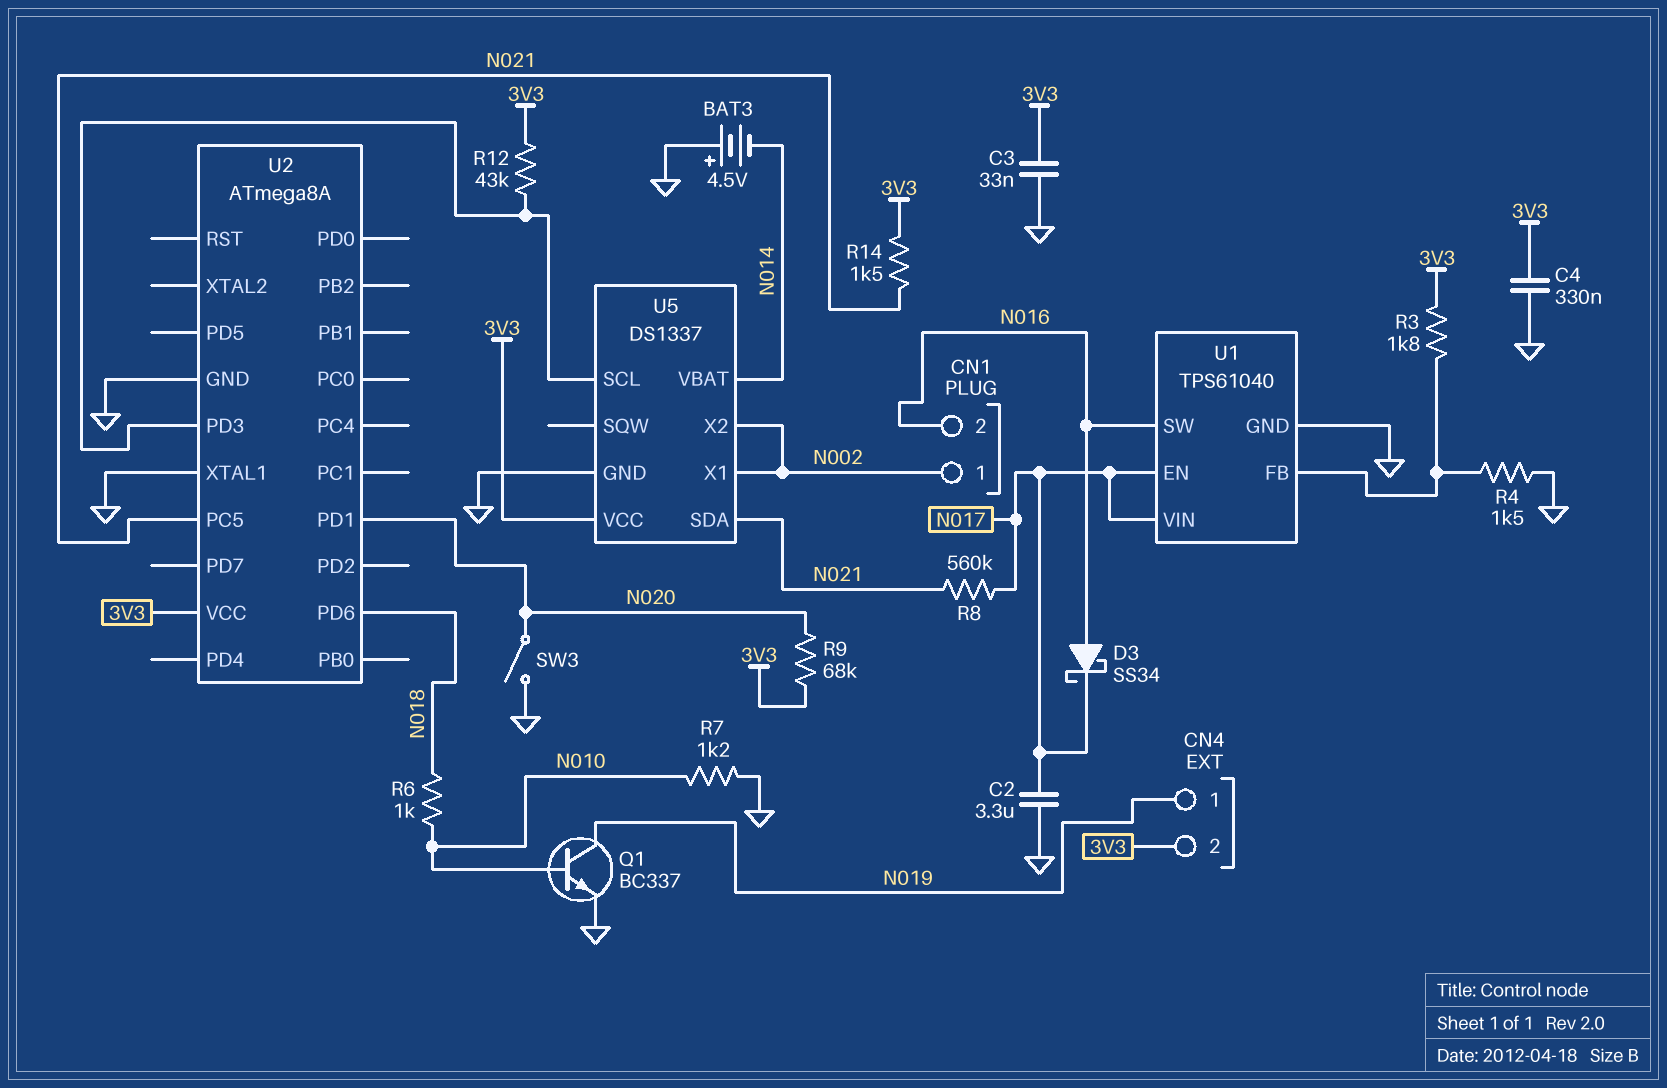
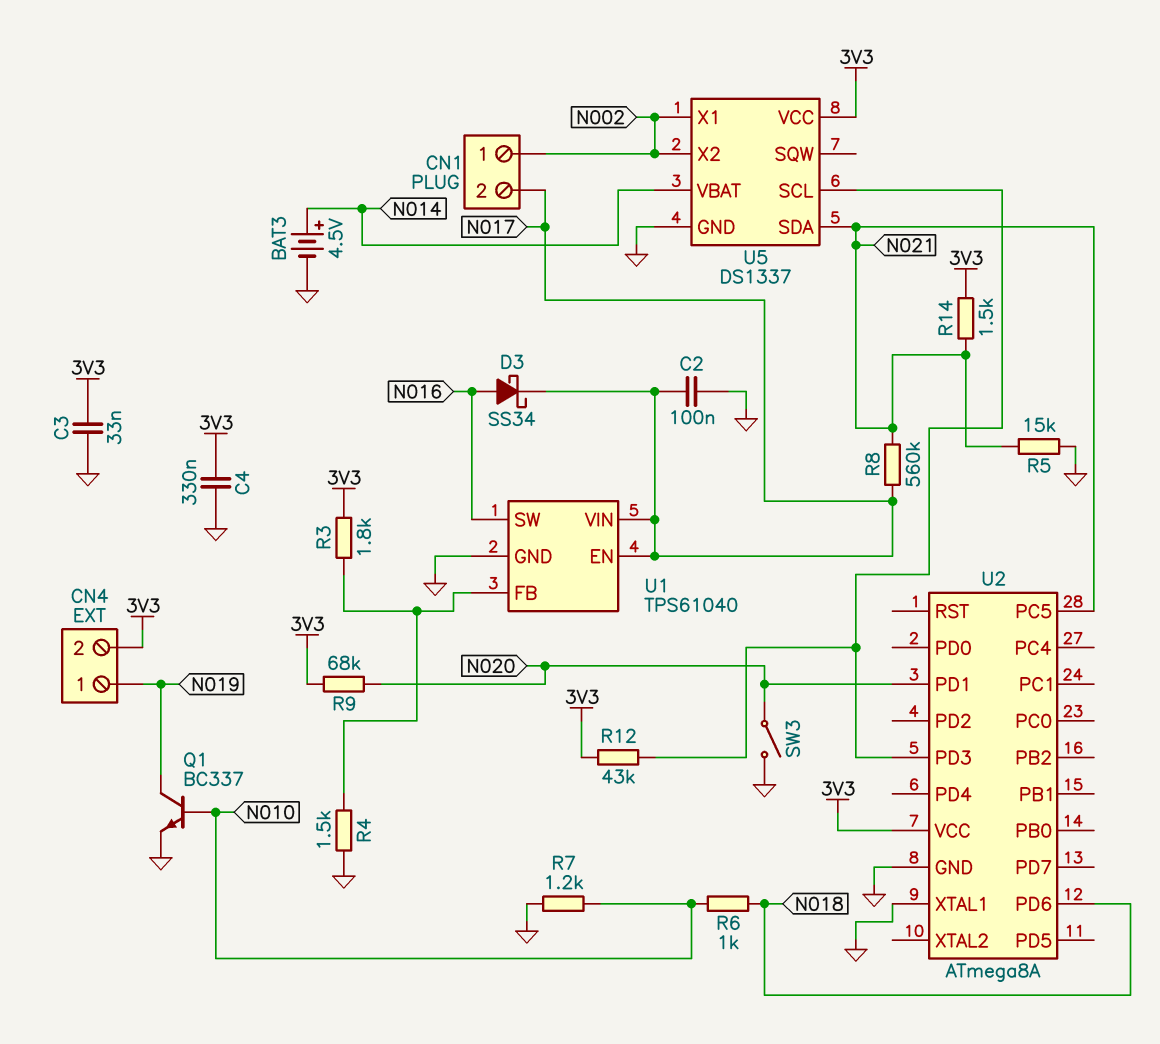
BAT3: 4.5V (plus GND, minus N014) -> 4.5V (plus N014, minus GND)
C2: 3.3uF (GND, N017) -> 100nF (GND, N017)
CN1 pin 2: N016 -> N017
R5: none -> 15k (GND, N021)

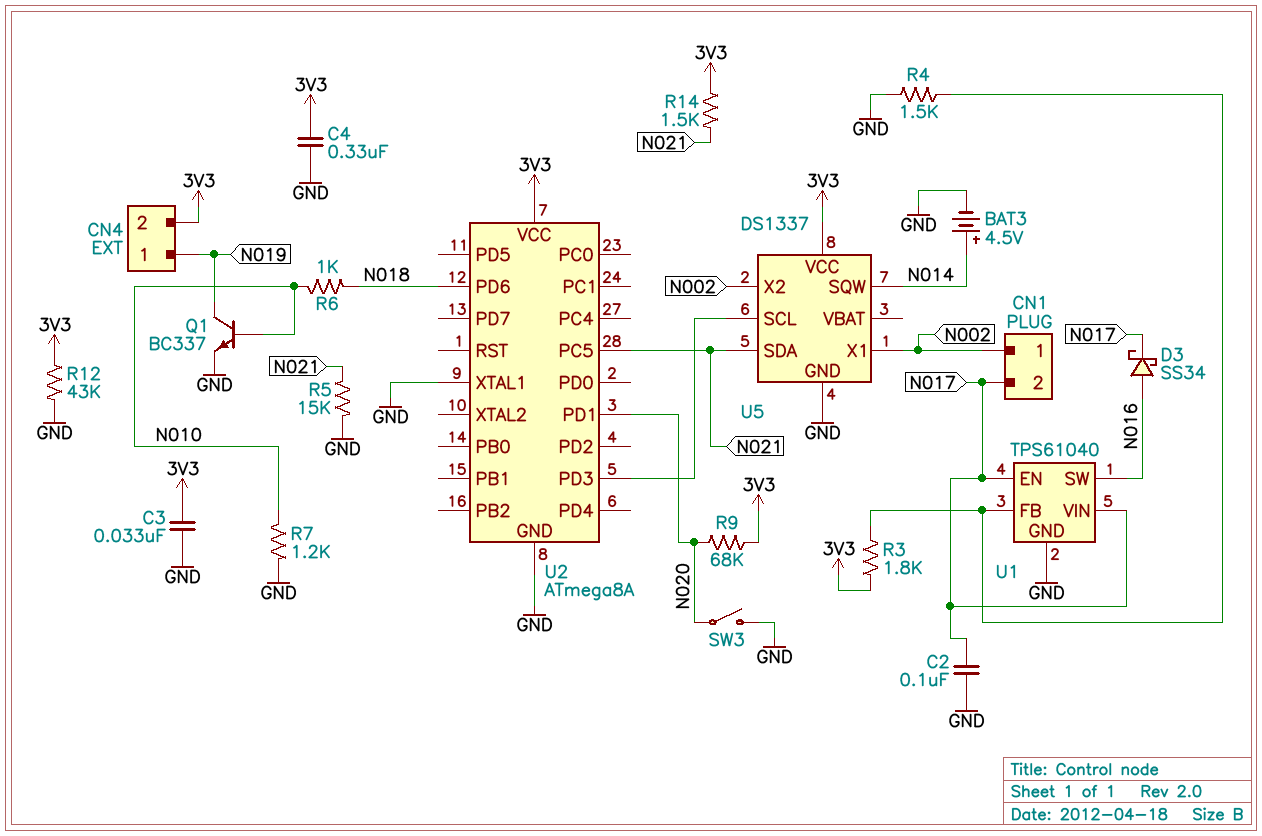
R8: 560k (N017, N021) -> none
R12: 43k (3V3, U2/PD3) -> 43k (3V3, GND)
U5 pin SQW: none -> N014
U5 pin VBAT: N014 -> none

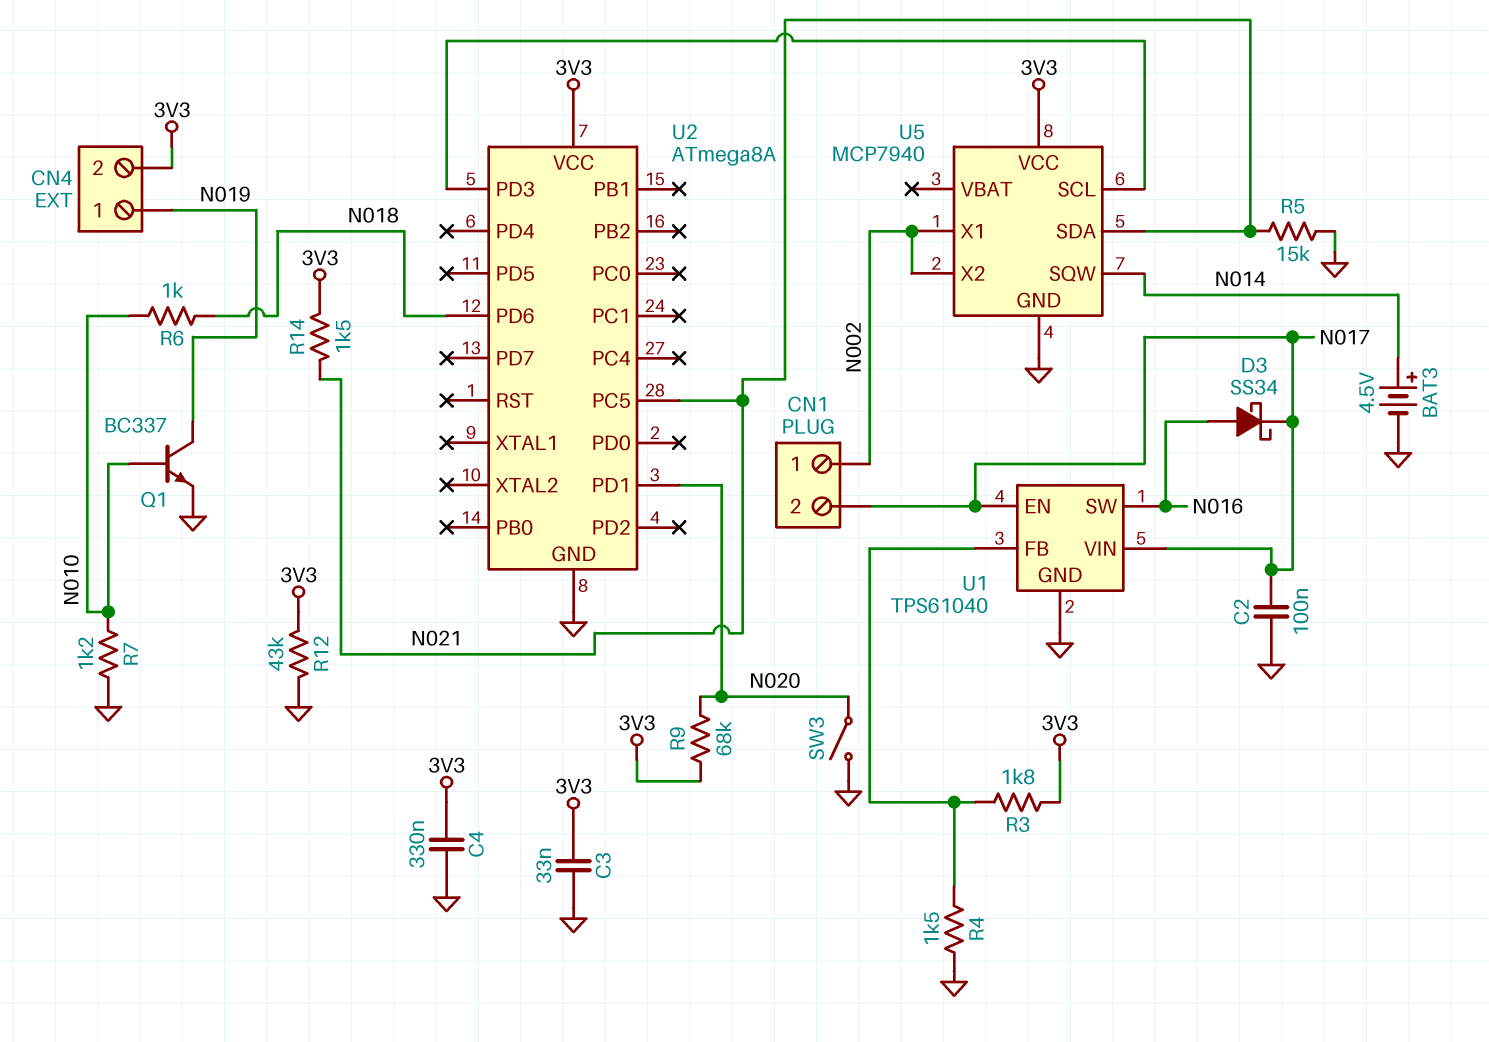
U2 pin XTAL1: GND -> none
U5: DS1337 -> MCP7940

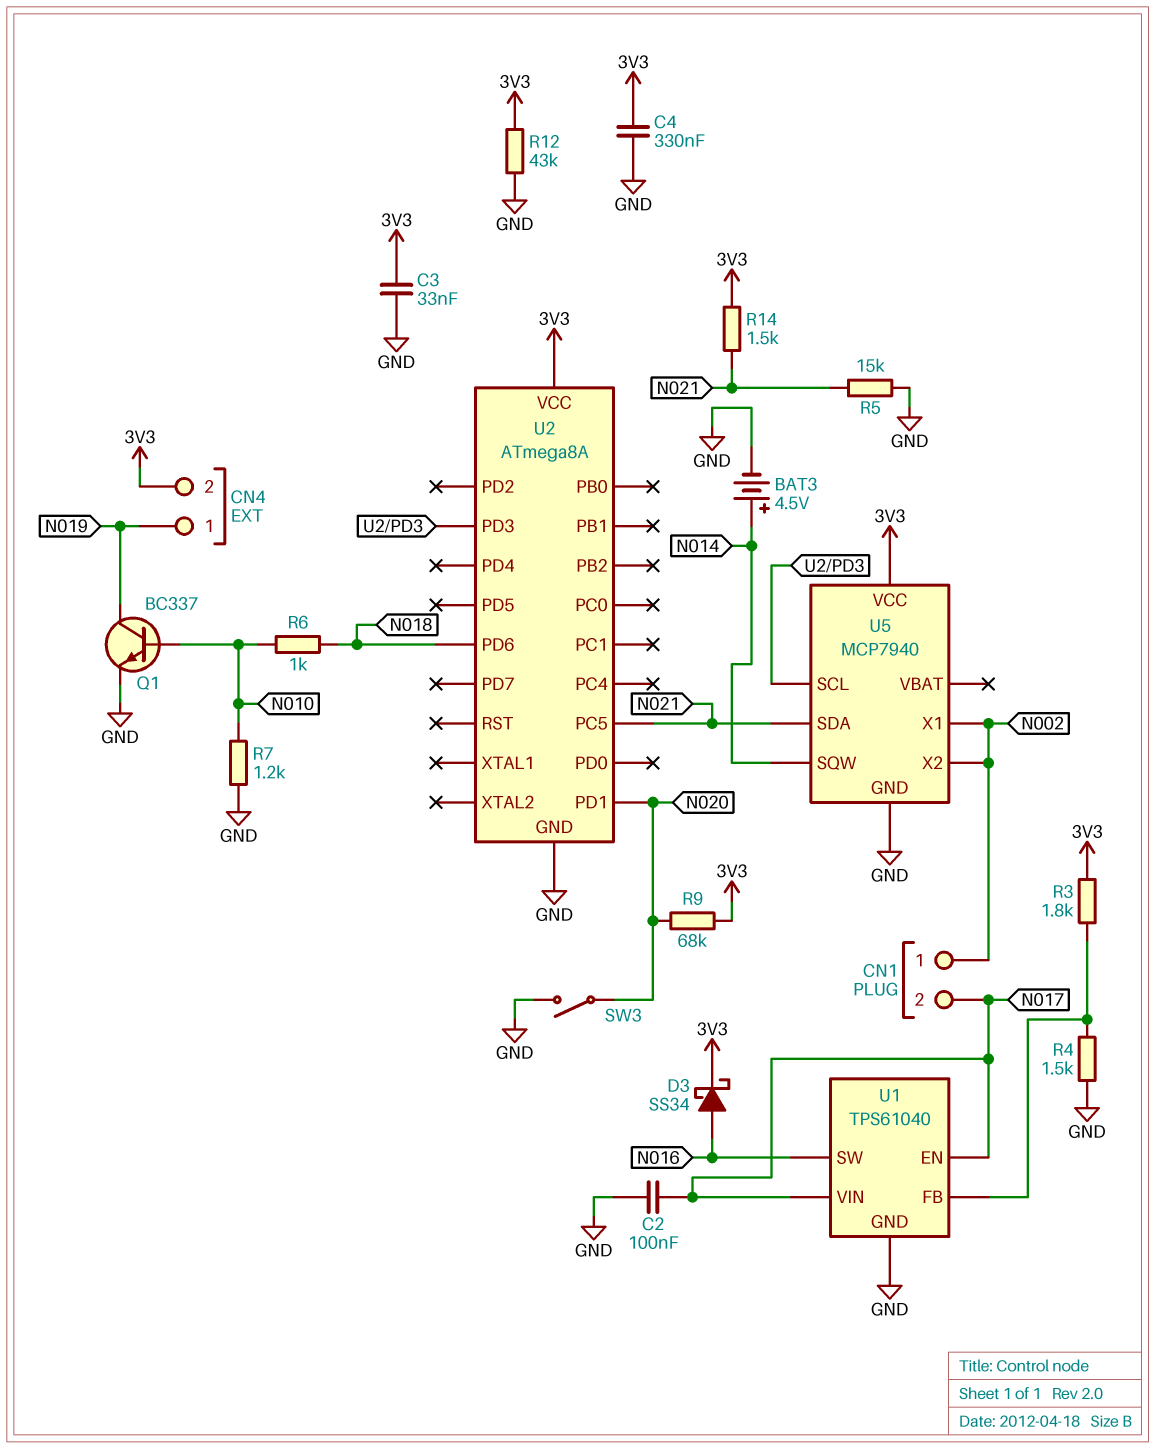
D3: schottky SS34 (A N016, K N017) -> schottky SS34 (A N016, K 3V3)

